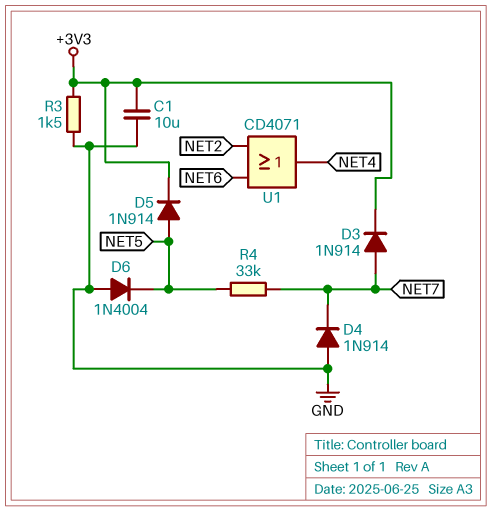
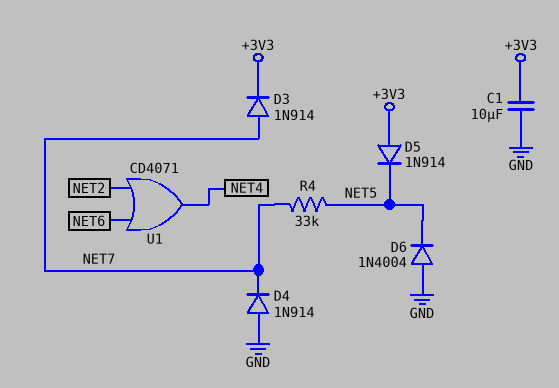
D5: diode 1N914 (A NET5, K +3V3) -> diode 1N914 (A +3V3, K NET5)
R3: 1.5k (+3V3, GND) -> none

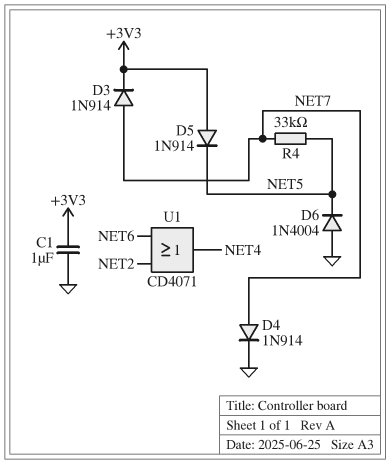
C1: 10uF (+3V3, GND) -> 1uF (+3V3, GND)
D4: diode 1N914 (A GND, K NET7) -> diode 1N914 (A NET7, K GND)

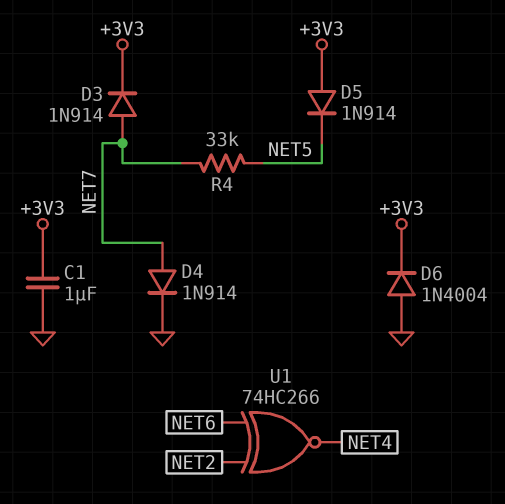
D6: diode 1N4004 (A GND, K NET5) -> diode 1N4004 (A GND, K +3V3)
U1: OR CD4071 (in NET2, in NET6, out NET4) -> XNOR 74HC266 (in NET2, in NET6, out NET4)

